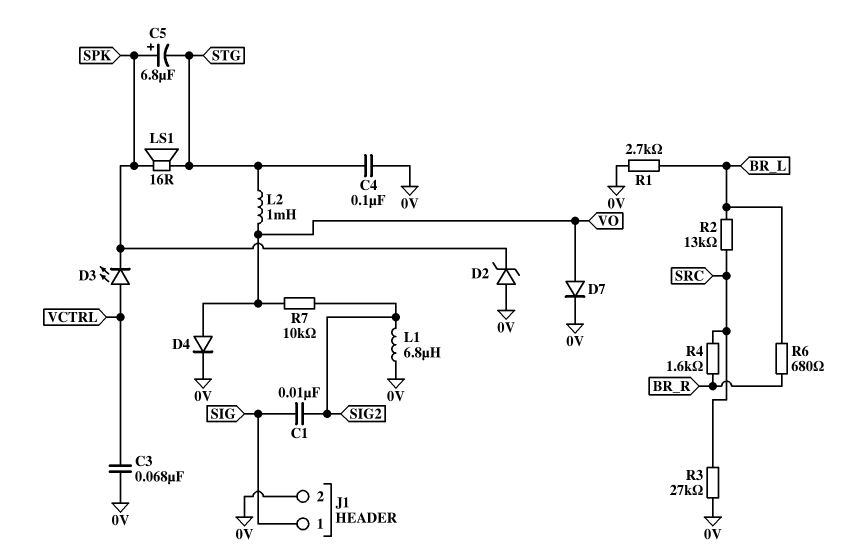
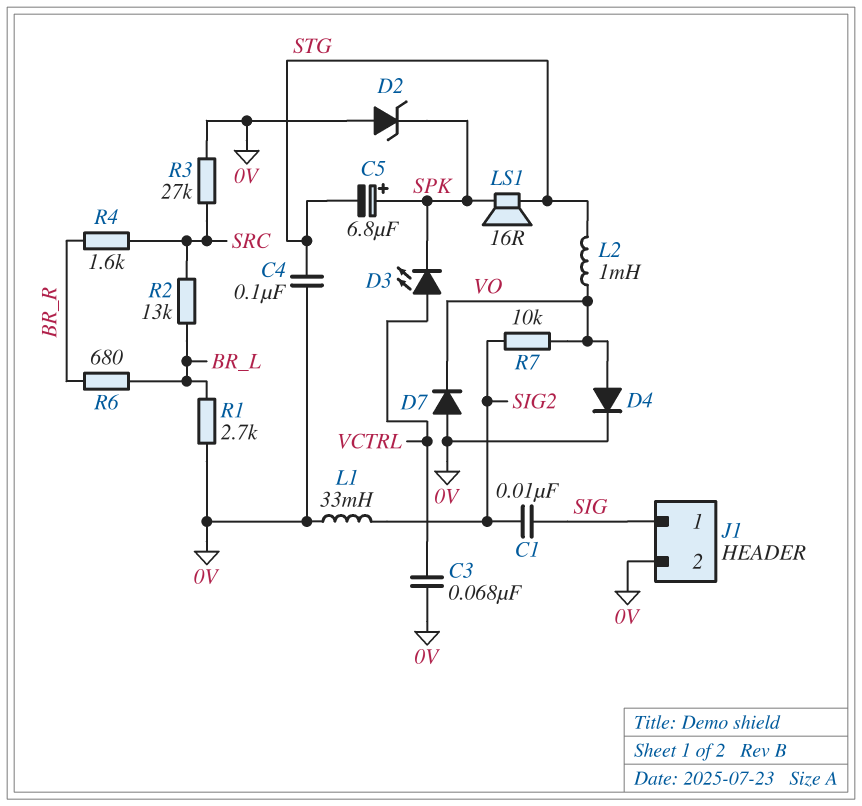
D7: diode (A VO, K 0V) -> diode (A 0V, K VO)
L1: 6.8uH (0V, SIG2) -> 33mH (0V, SIG2)

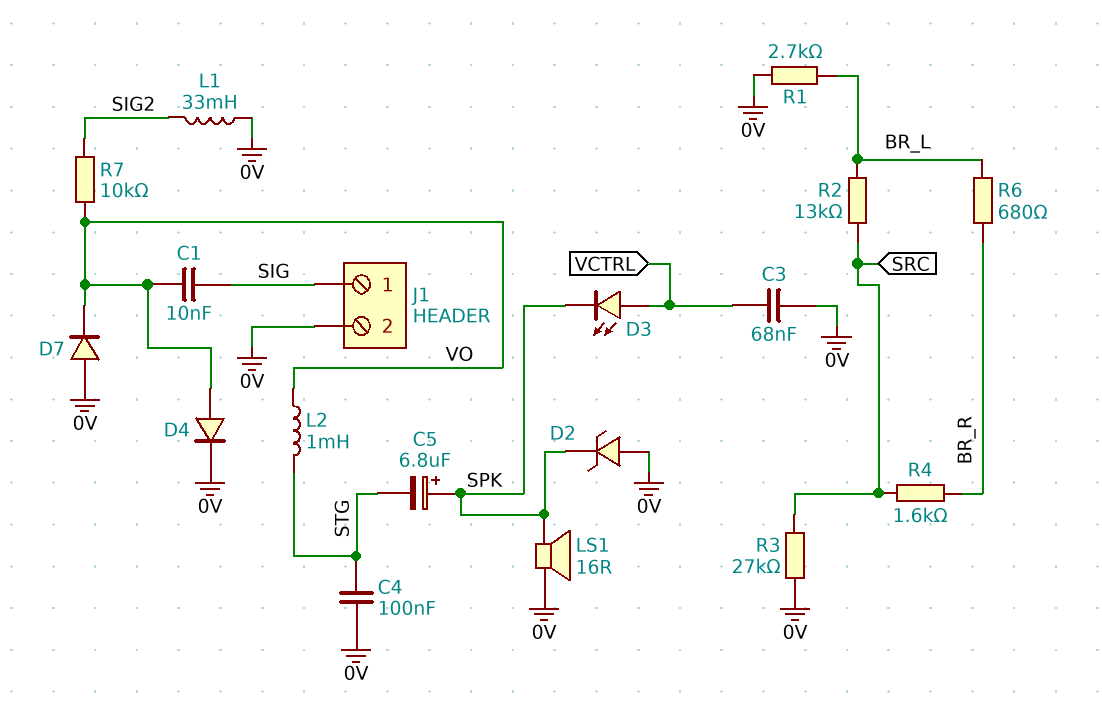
C1: 10nF (SIG, SIG2) -> 10nF (SIG, VO)
LS1: speaker 16R (SPK, STG) -> speaker 16R (0V, SPK)

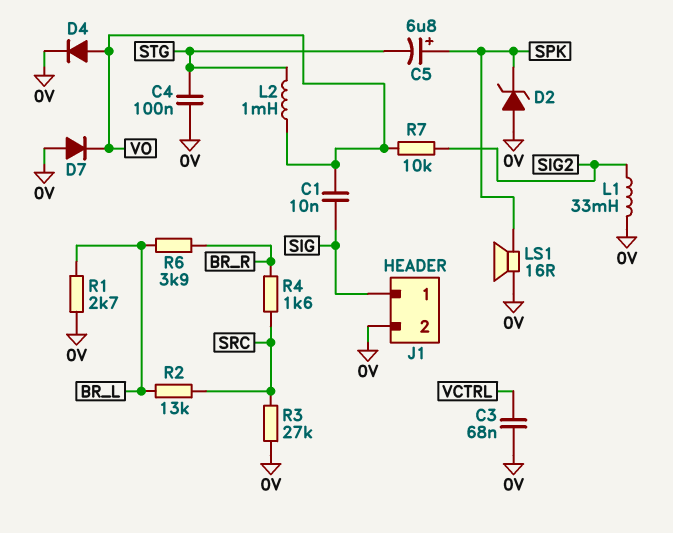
D3: LED (A VCTRL, K SPK) -> none
R6: 680 (BR_L, BR_R) -> 3.9k (BR_L, BR_R)

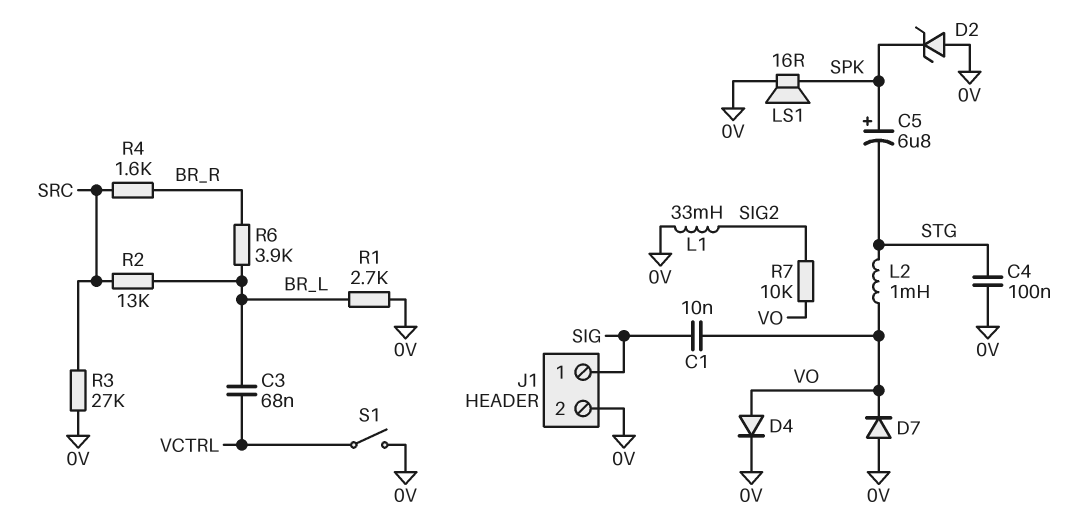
C3: 68nF (0V, VCTRL) -> 68nF (BR_L, VCTRL)
S1: none -> switch (0V, VCTRL)

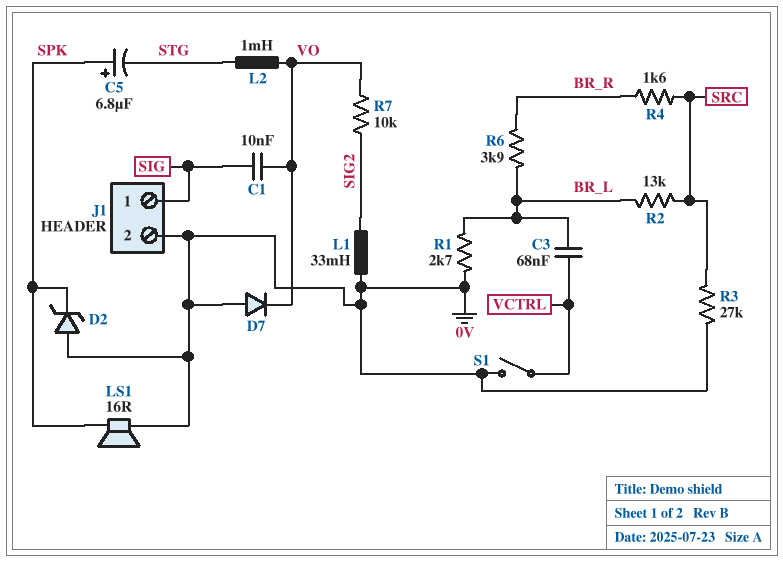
C4: 100nF (0V, STG) -> none
D4: diode (A VO, K 0V) -> none

